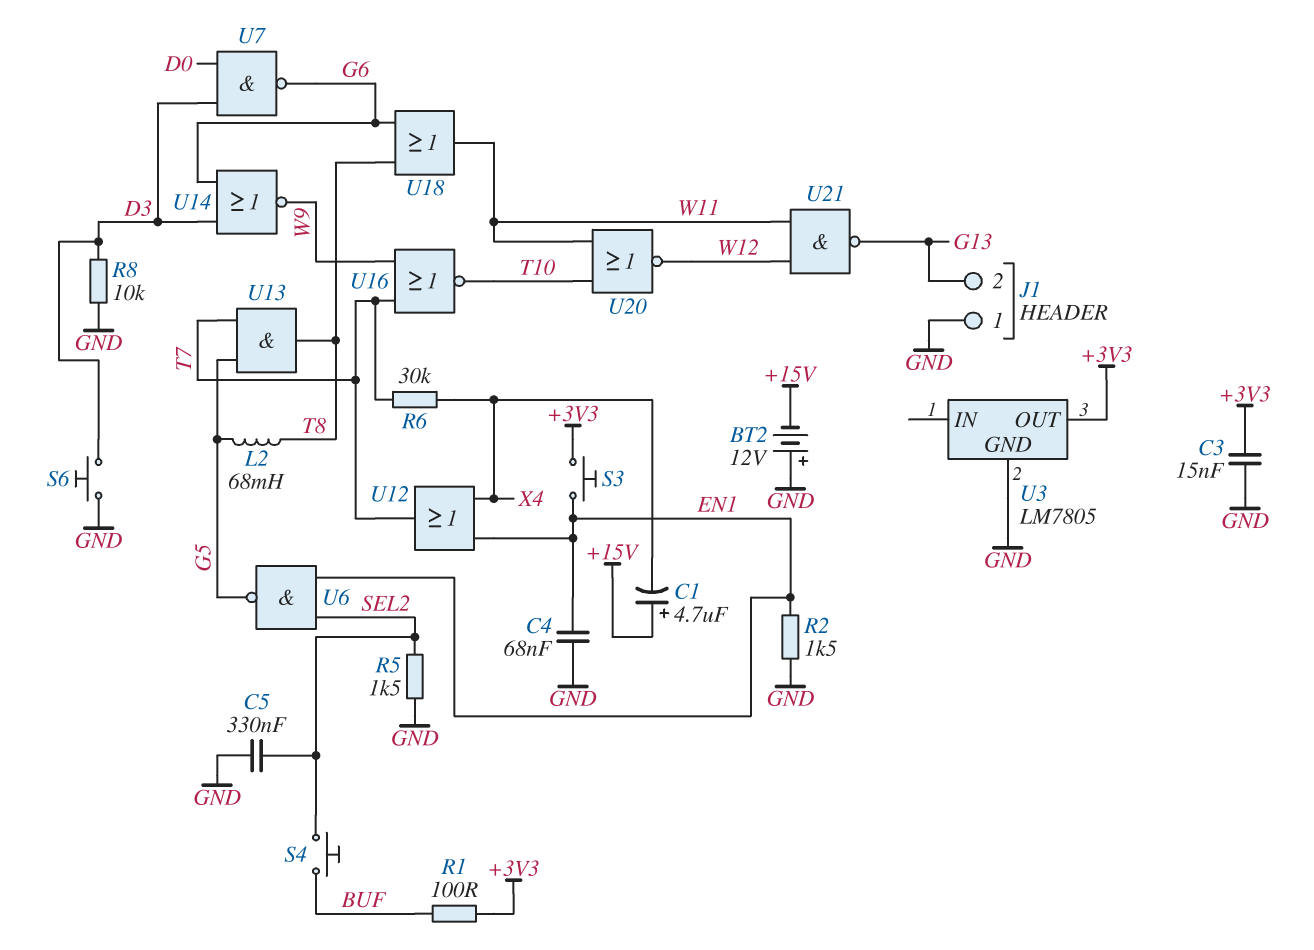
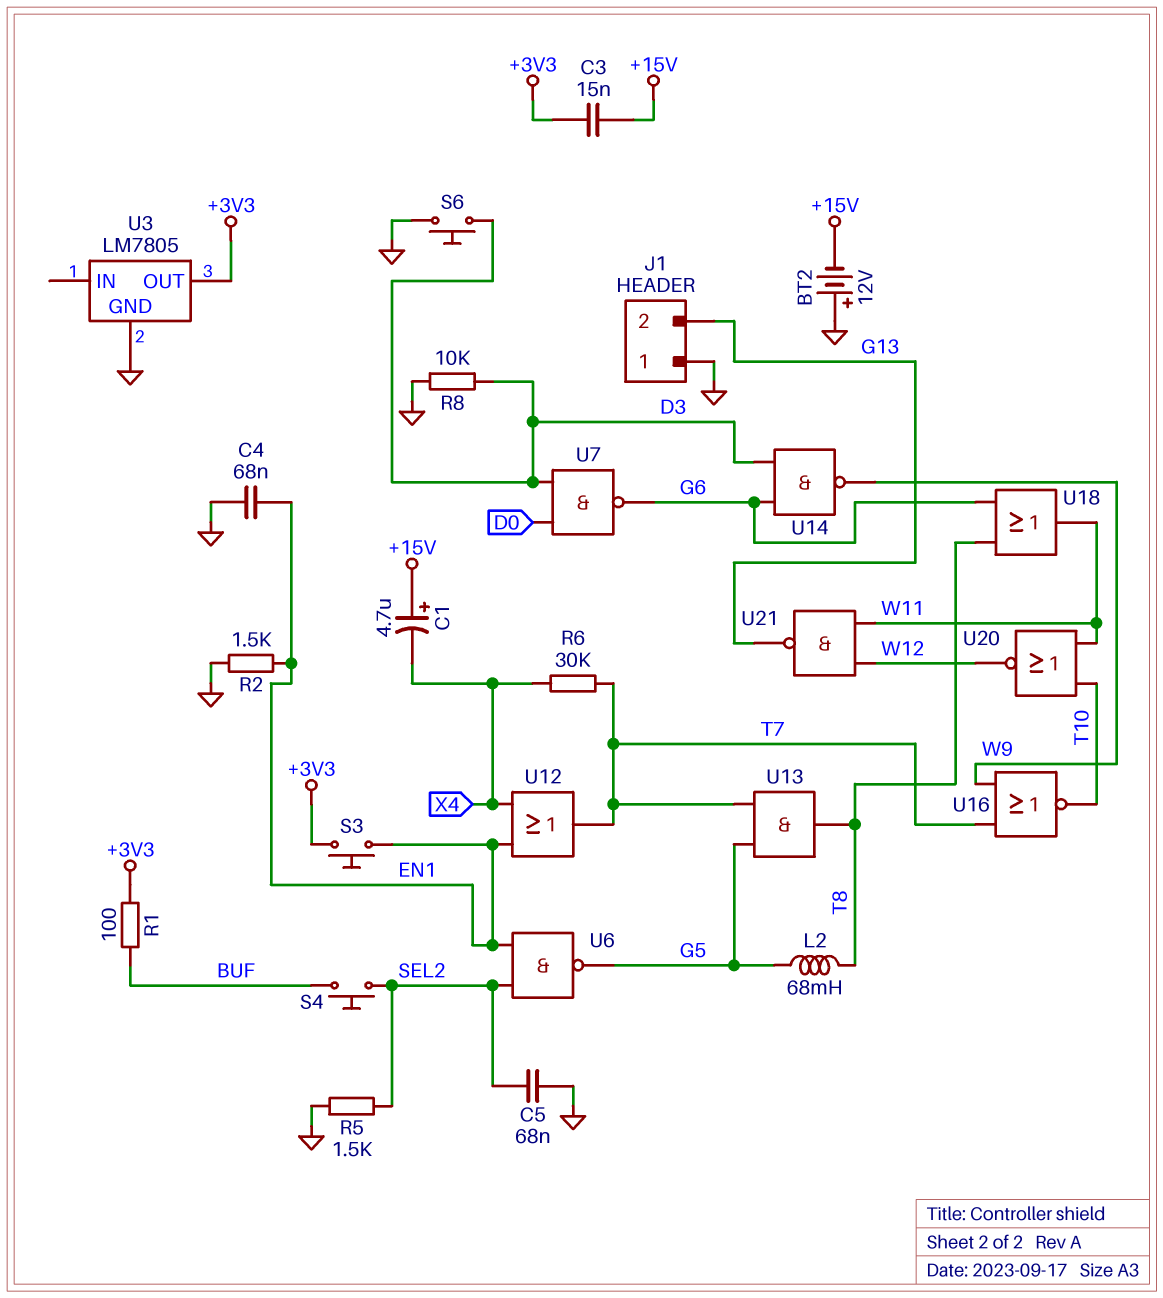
C3: 15nF (+3V3, GND) -> 15nF (+3V3, +15V)
C5: 330nF (GND, SEL2) -> 68nF (GND, SEL2)
U14: NOR (in D3, in G6, out W9) -> NAND (in D3, in G6, out W9)

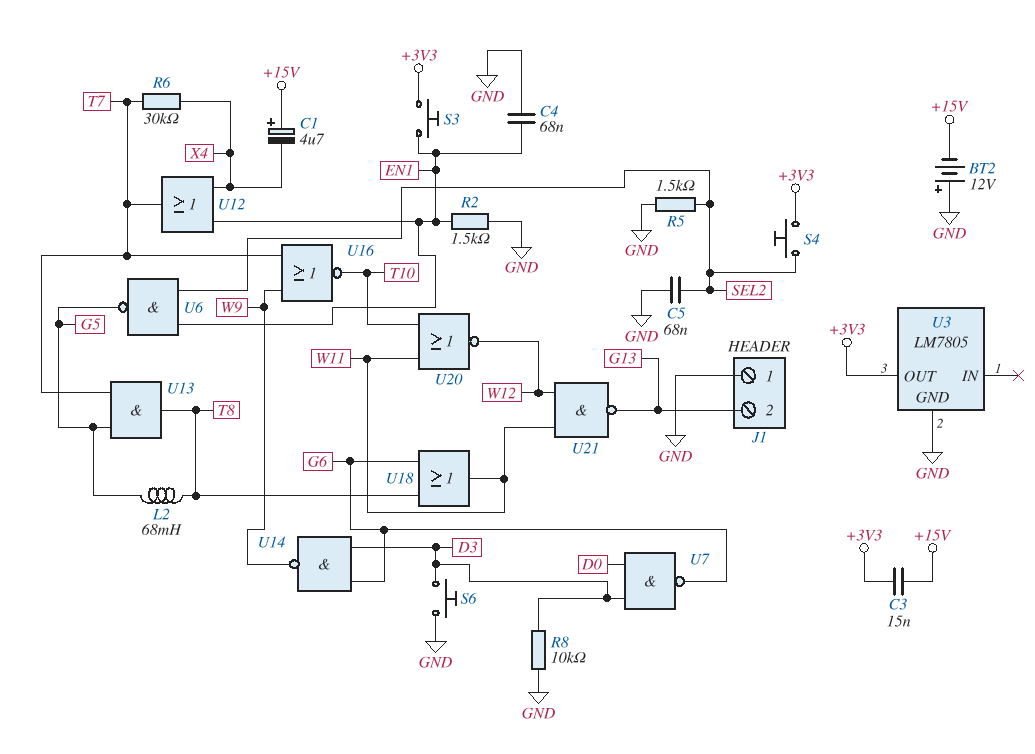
R1: 100 (+3V3, BUF) -> none
S4: button (BUF, SEL2) -> button (+3V3, SEL2)

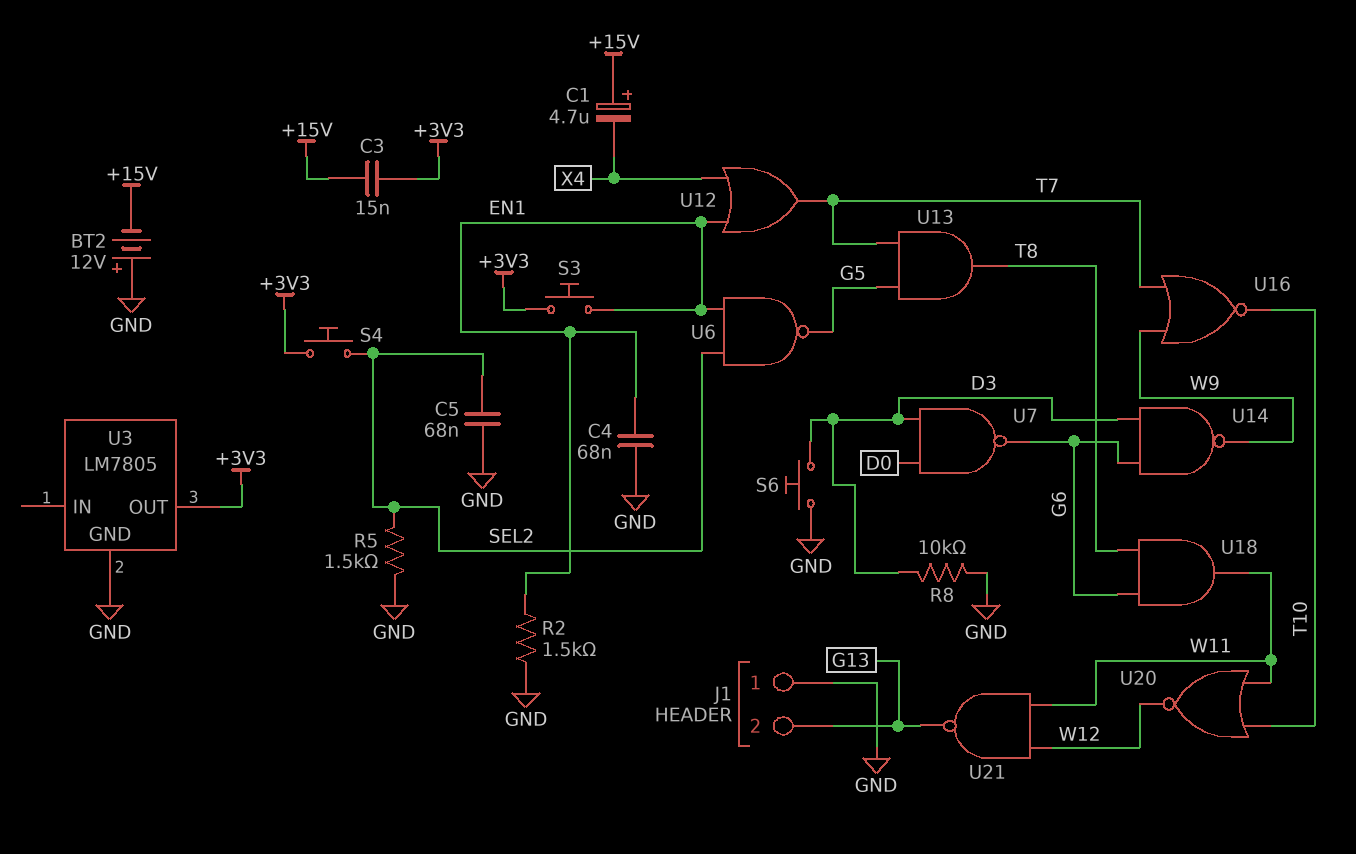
L2: 68mH (G5, T8) -> none
R6: 30k (T7, X4) -> none
U18: OR (in G6, in T8, out W11) -> AND (in G6, in T8, out W11)

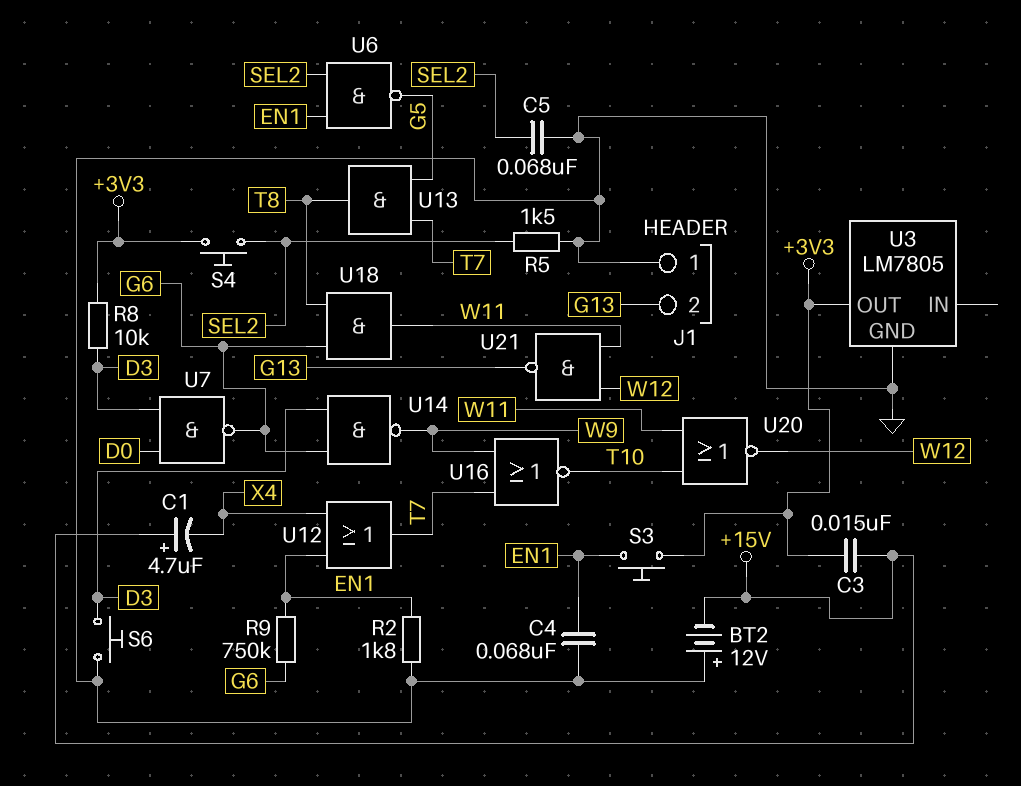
R2: 1.5k (EN1, GND) -> 1.8k (EN1, GND)
R8: 10k (D3, GND) -> 10k (+3V3, D3)
R9: none -> 750k (EN1, G6)

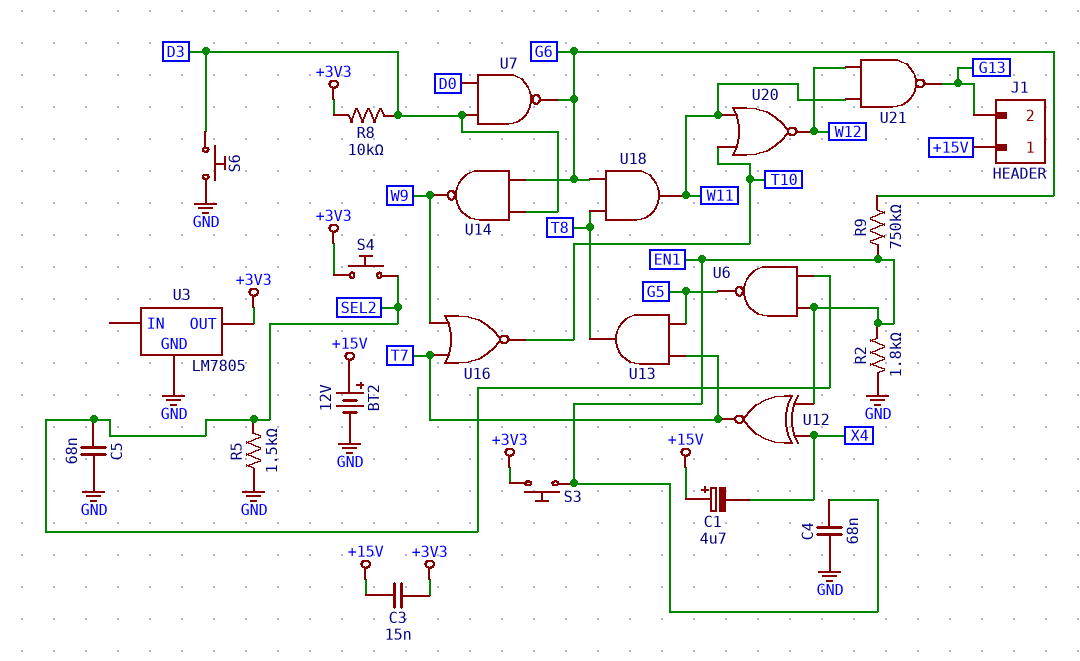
BT2: 12V (plus GND, minus +15V) -> 12V (plus +15V, minus GND)
J1 pin 1: GND -> +15V
U12: OR (in EN1, in X4, out T7) -> XNOR (in EN1, in X4, out T7)

